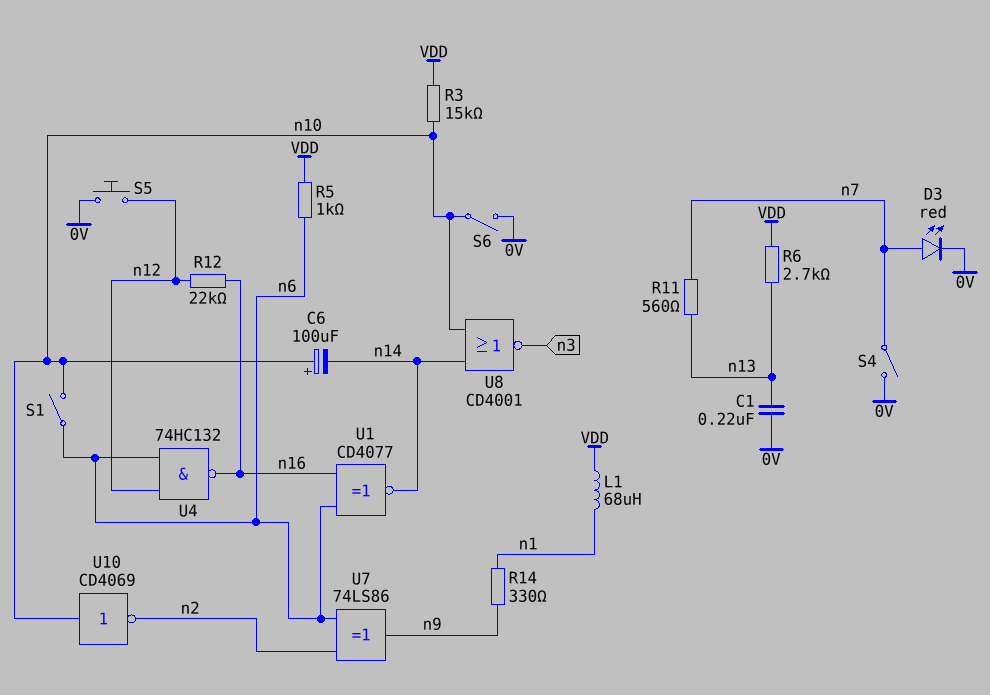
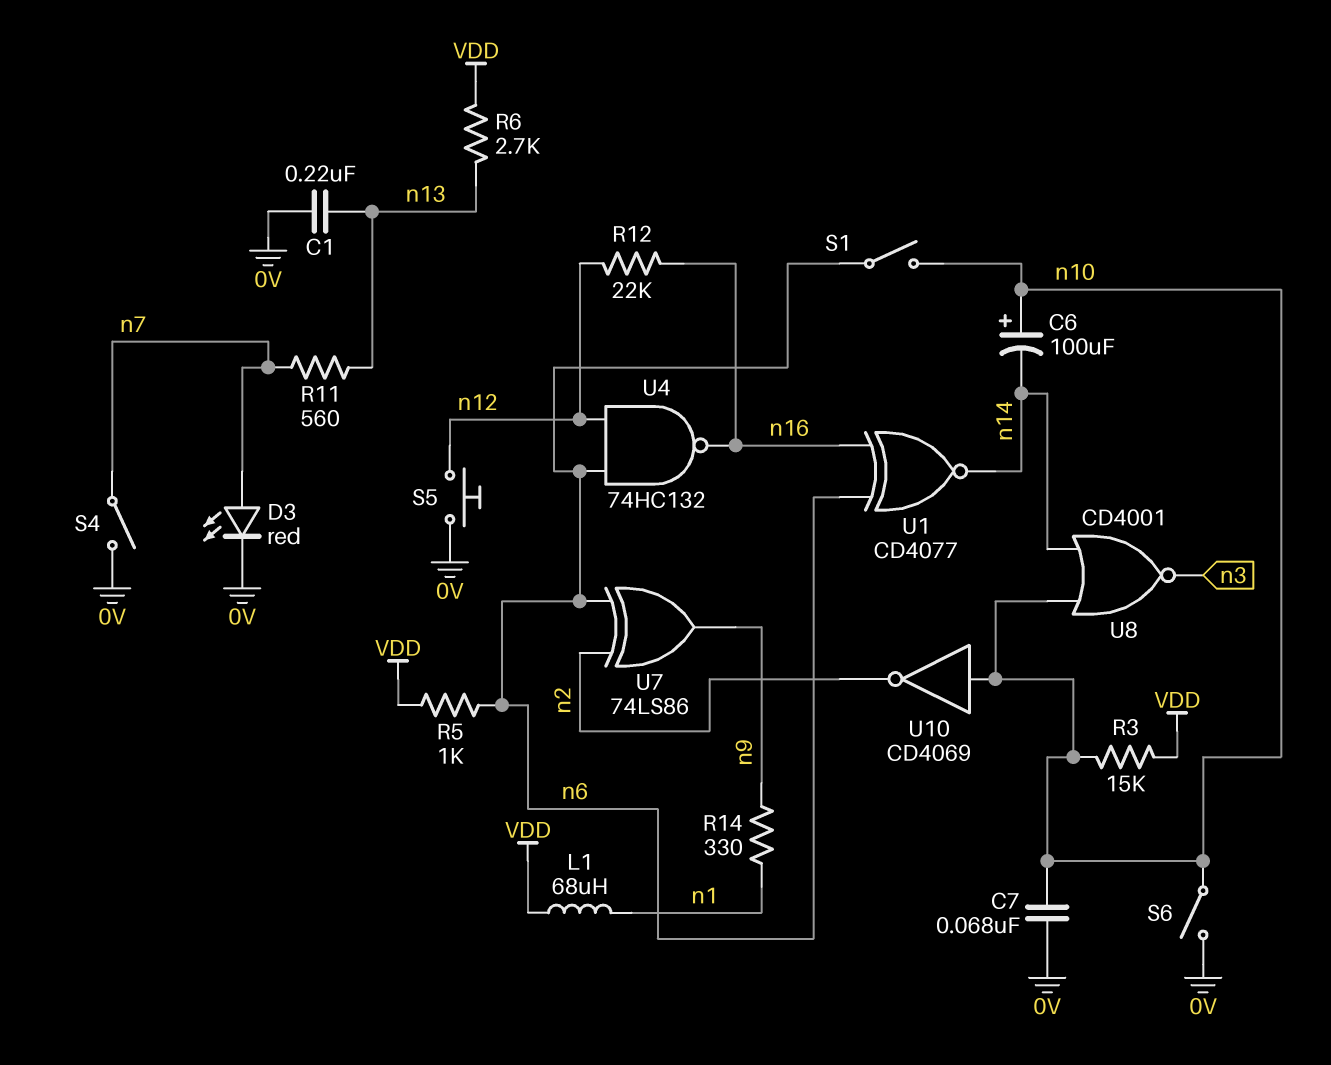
C7: none -> 68nF (0V, n10)

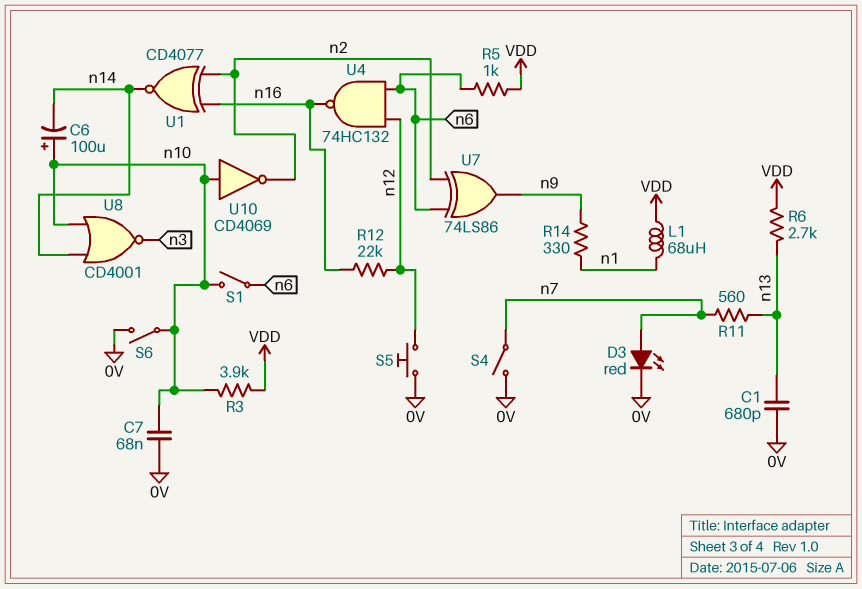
C1: 220nF (0V, n13) -> 680pF (0V, n13)
R3: 15k (VDD, n10) -> 3.9k (VDD, n10)
U1: XNOR CD4077 (in n6, in n16, out n14) -> XNOR CD4077 (in n2, in n16, out n14)

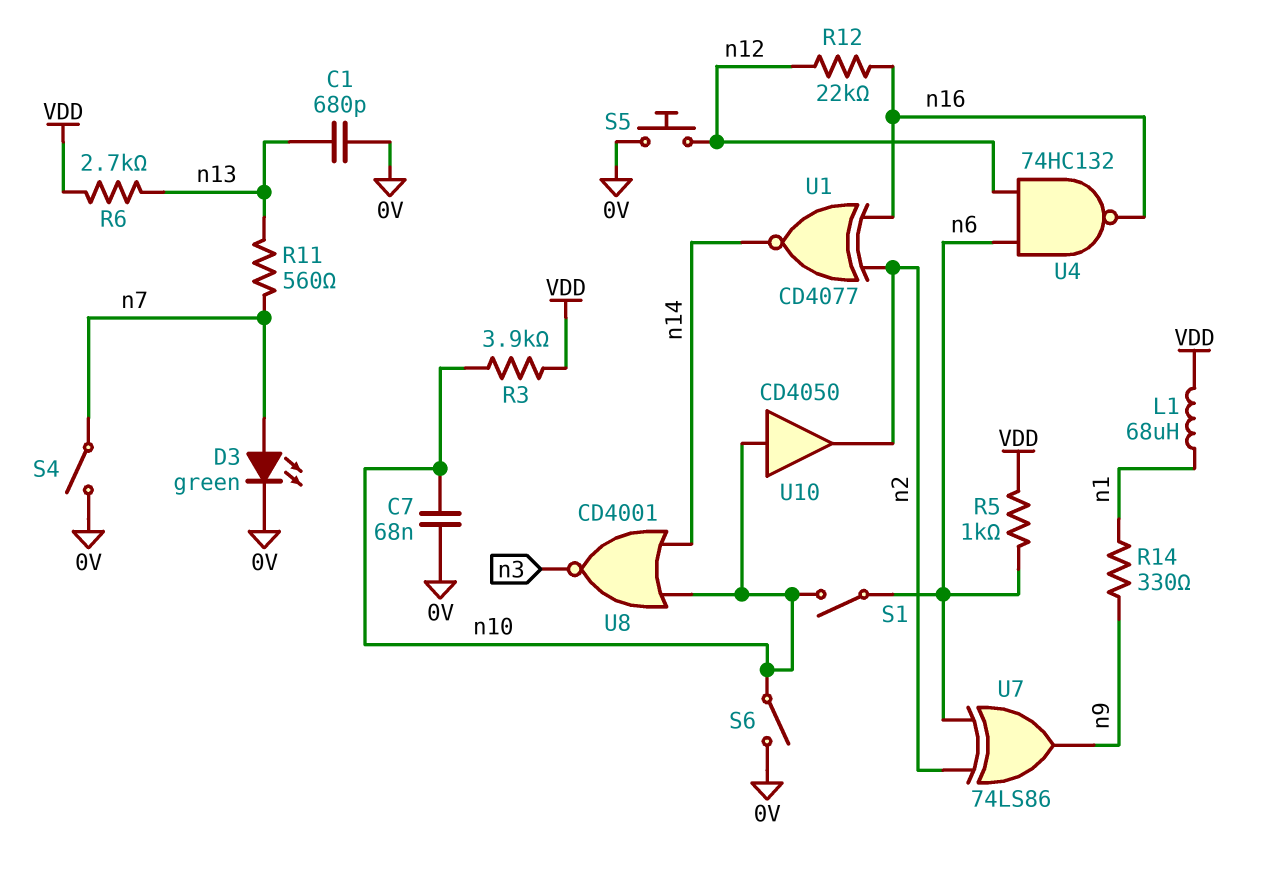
C6: 100uF (plus n10, minus n14) -> none
D3: LED red (A n7, K 0V) -> LED green (A n7, K 0V)
U10: NOT CD4069 (in n10, out n2) -> buffer CD4050 (in n10, out n2)

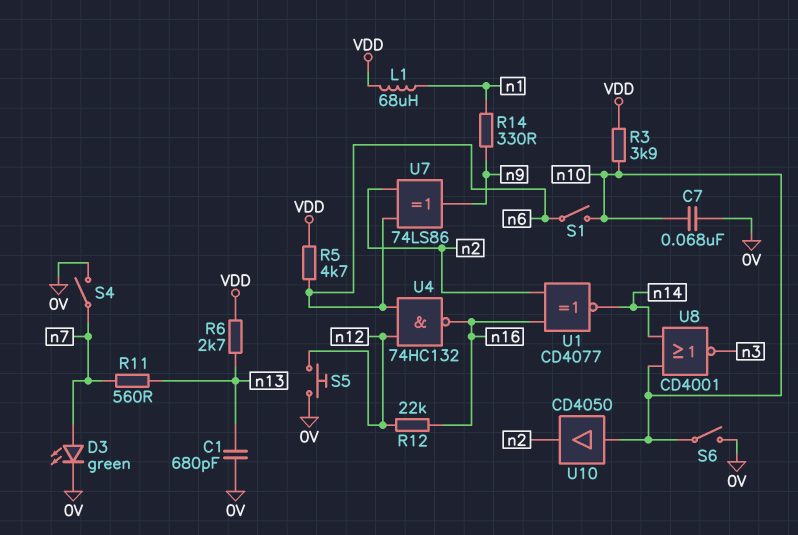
R5: 1k (VDD, n6) -> 4.7k (VDD, n6)

